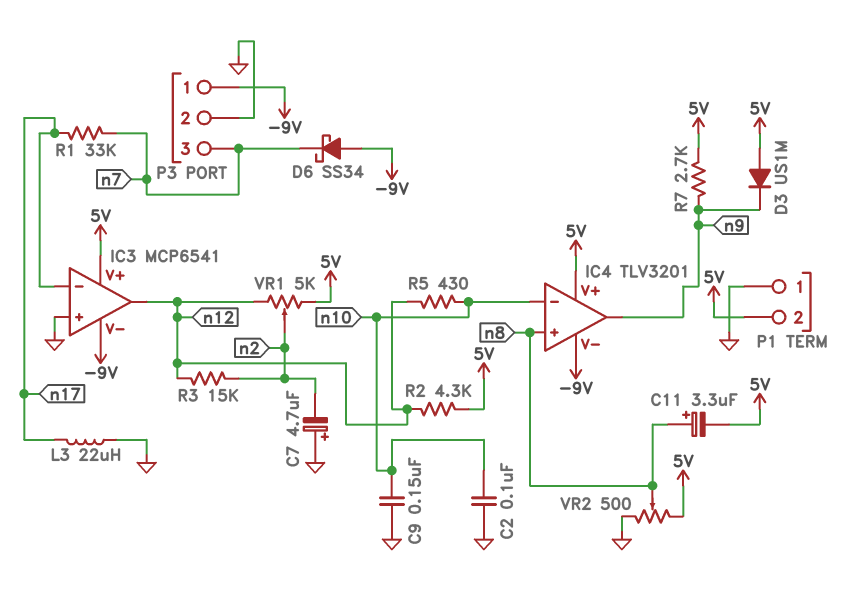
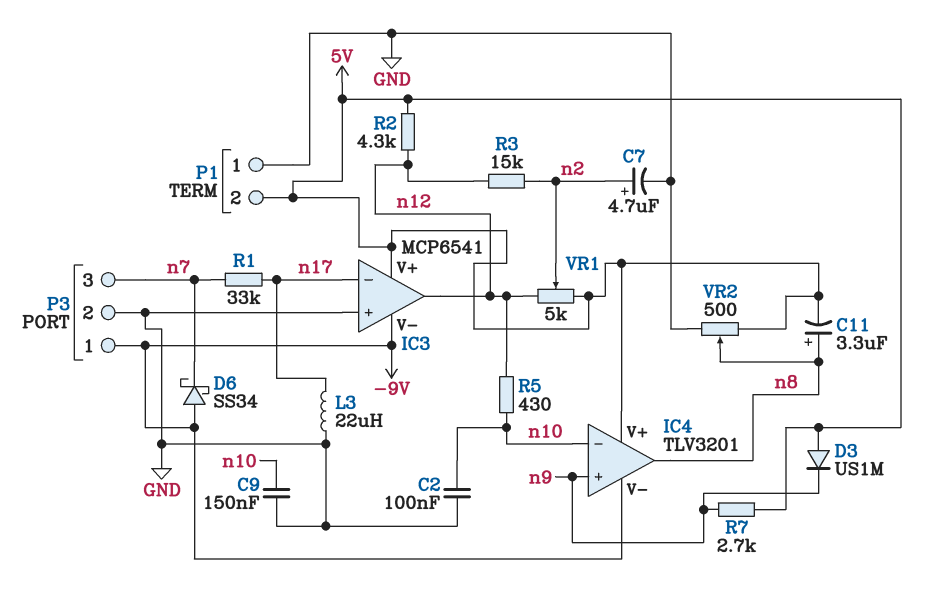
C7: 4.7uF (plus GND, minus n2) -> 4.7uF (plus n2, minus GND)
IC4 pin in+: n8 -> n9
IC4 pin out: n9 -> n8

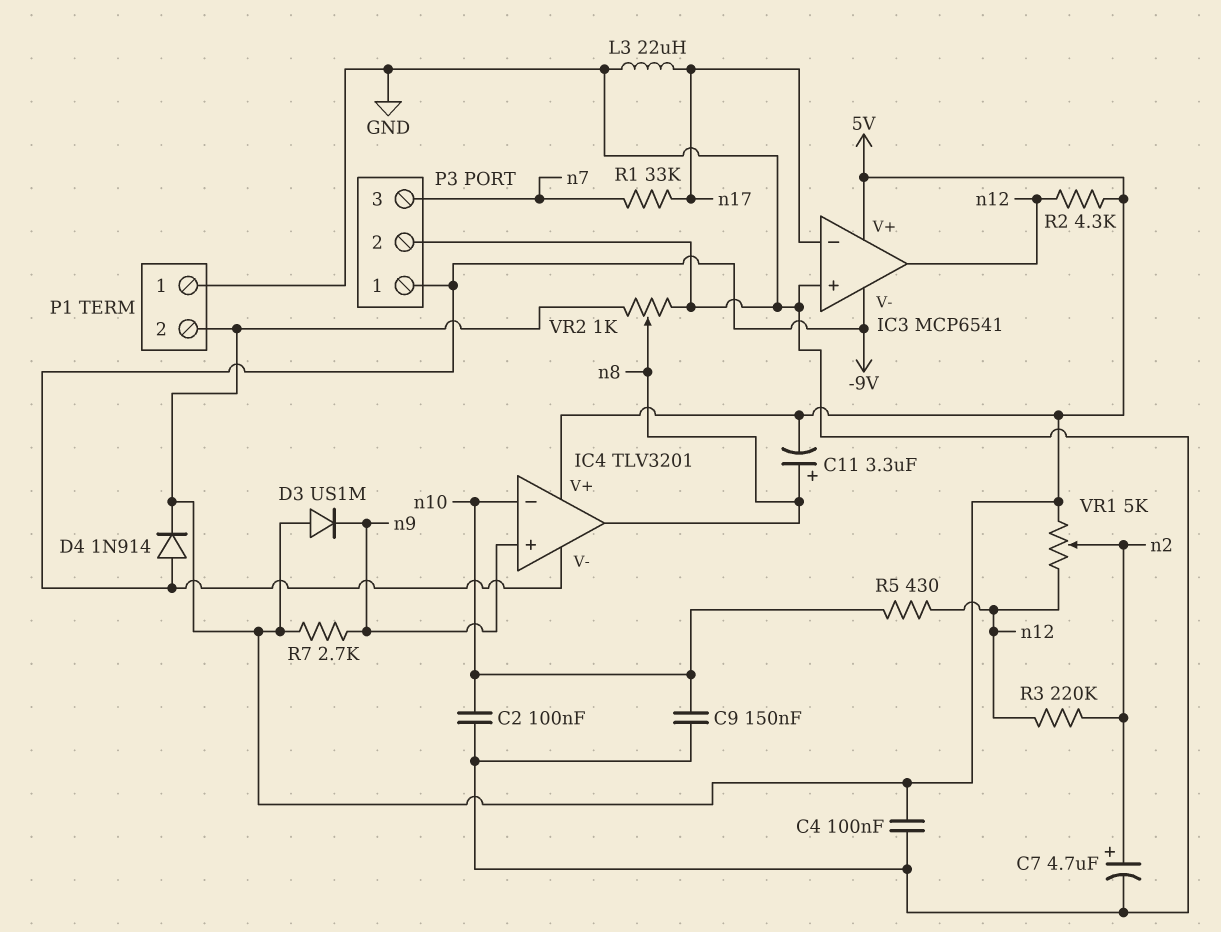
C4: none -> 100nF (5V, GND)
D4: none -> diode 1N914 (A -9V, K 5V)
D6: schottky SS34 (A -9V, K n7) -> none
R3: 15k (n2, n12) -> 220k (n2, n12)
VR2: 500 (5V, GND, wiper n8) -> 1k (5V, GND, wiper n8)

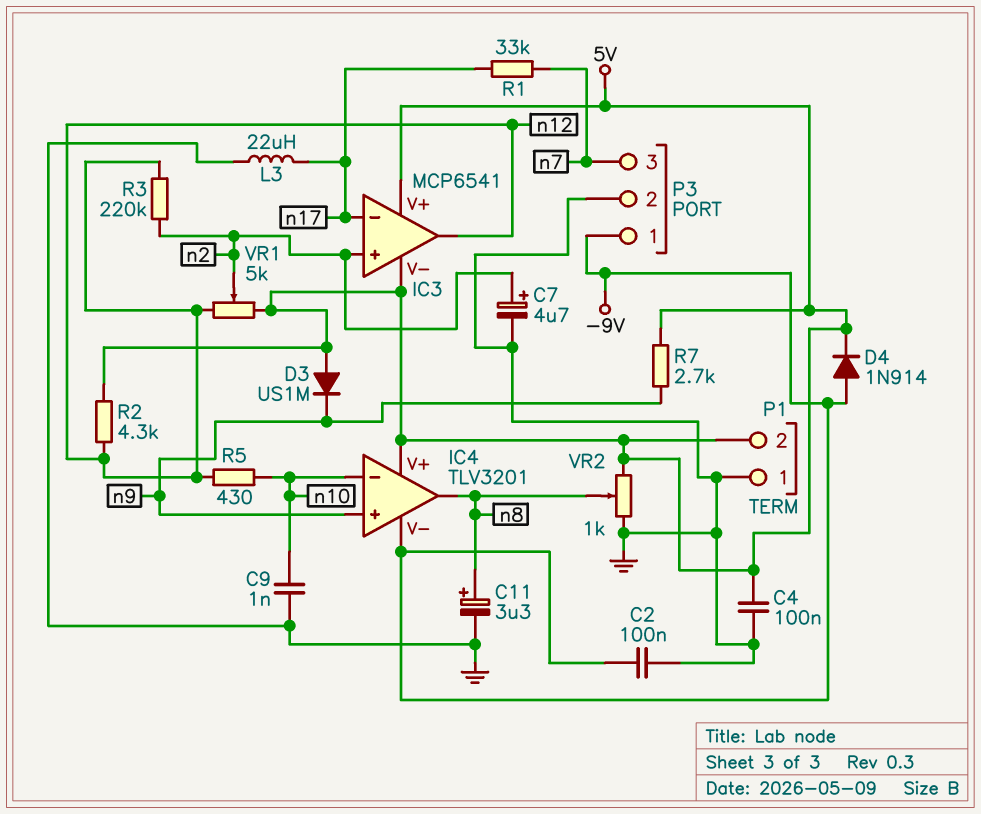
C2: 100nF (GND, n10) -> 100nF (-9V, GND)
C9: 150nF (GND, n10) -> 1nF (GND, n10)
C11: 3.3uF (plus n8, minus 5V) -> 3.3uF (plus n8, minus GND)
IC3 pin V-: -9V -> 5V
IC3 pin in+: GND -> n2

